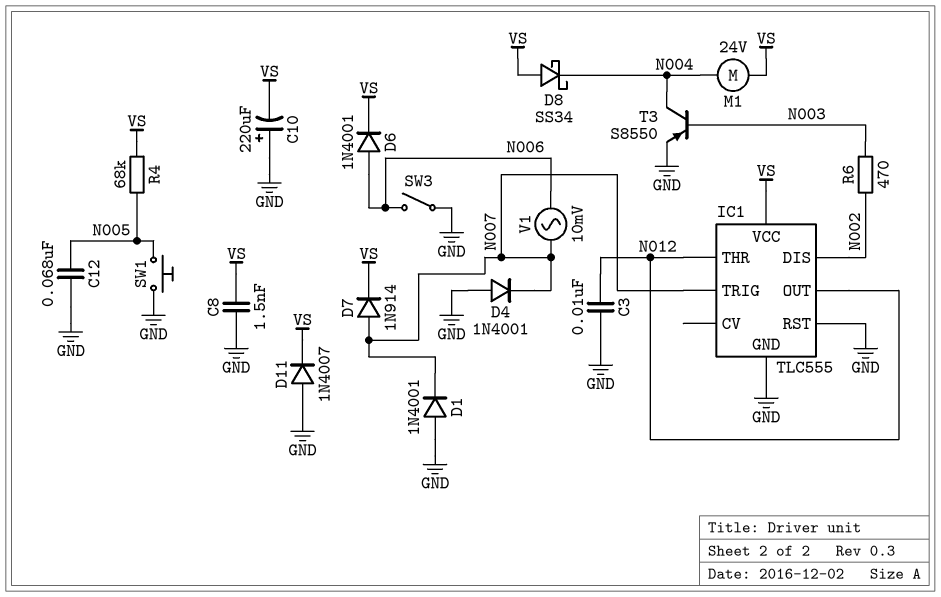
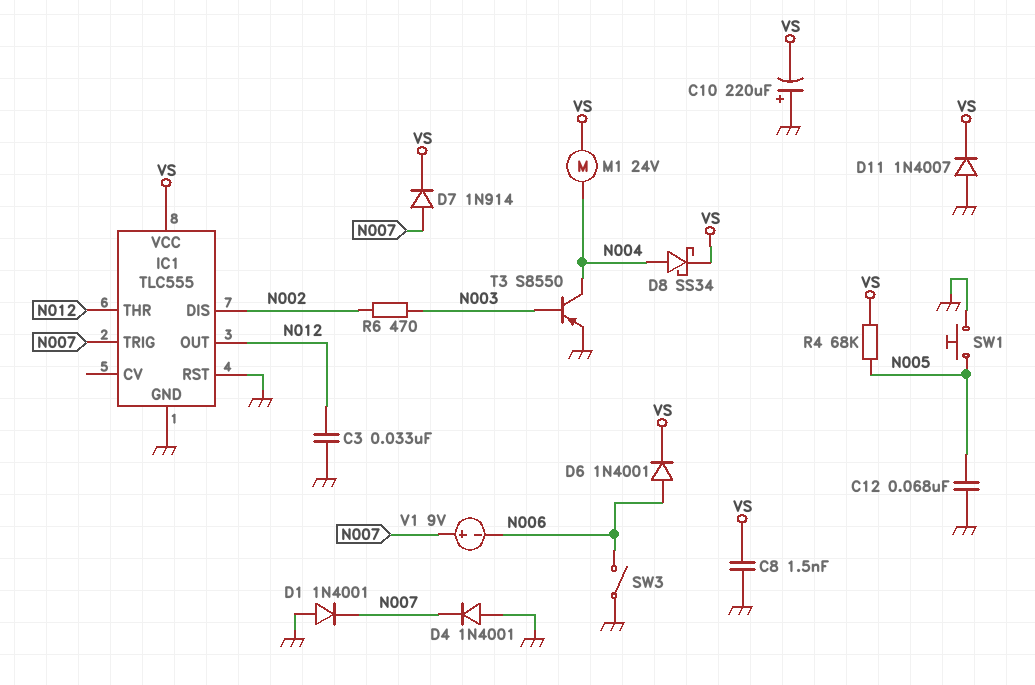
C3: 10nF (GND, N012) -> 33nF (GND, N012)
D8: schottky SS34 (A VS, K N004) -> schottky SS34 (A N004, K VS)
V1: AC 10mV (N006, N007) -> 9V (plus N007, minus N006)

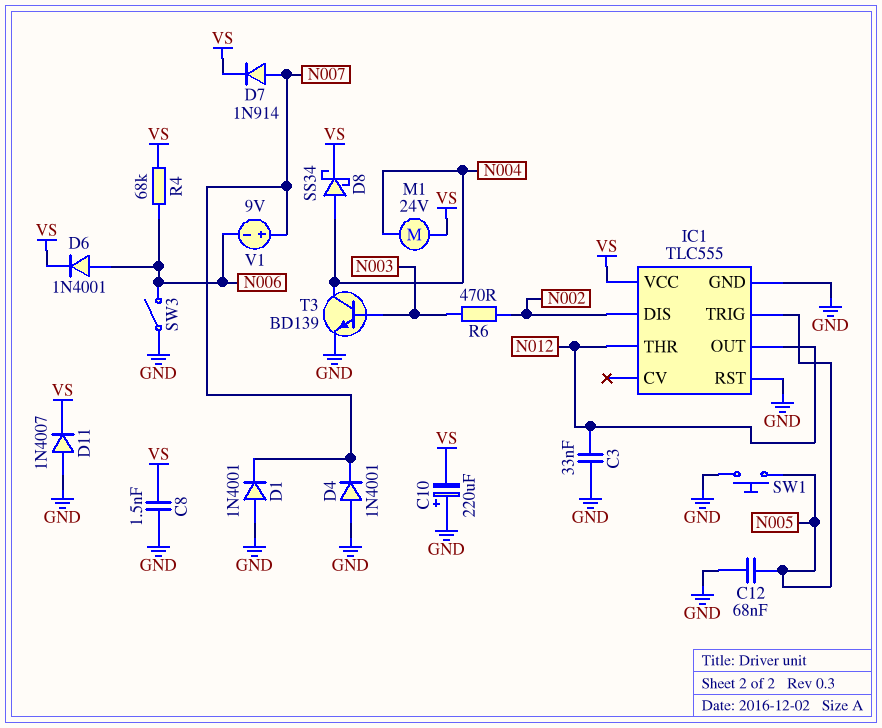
IC1 pin TRIG: N007 -> N005
R4: 68k (N005, VS) -> 68k (N006, VS)
T3: PNP S8550 (B N003, C N004, E GND) -> NPN BD139 (B N003, C N004, E GND)

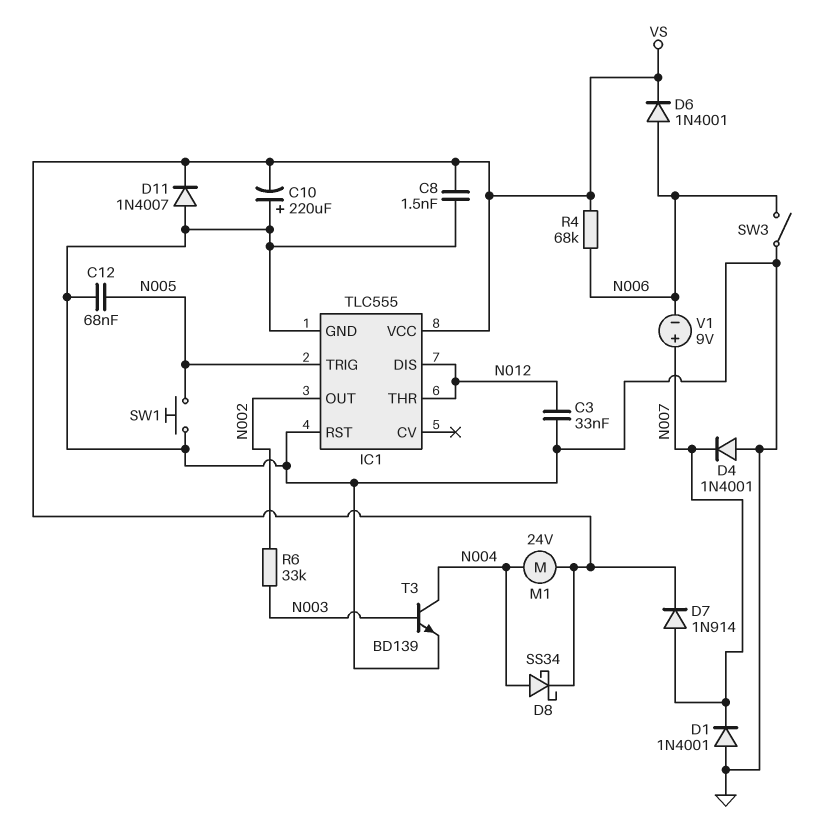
IC1 pin DIS: N002 -> N012
IC1 pin OUT: N012 -> N002
R6: 470 (N002, N003) -> 33k (N002, N003)

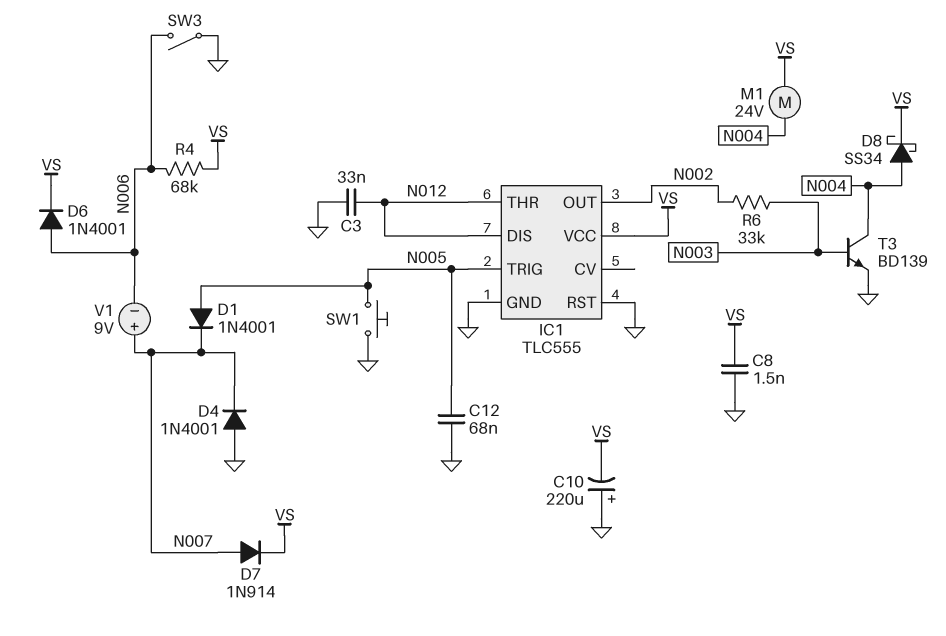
D1: diode 1N4001 (A GND, K N007) -> diode 1N4001 (A N005, K N007)
D11: diode 1N4007 (A GND, K VS) -> none

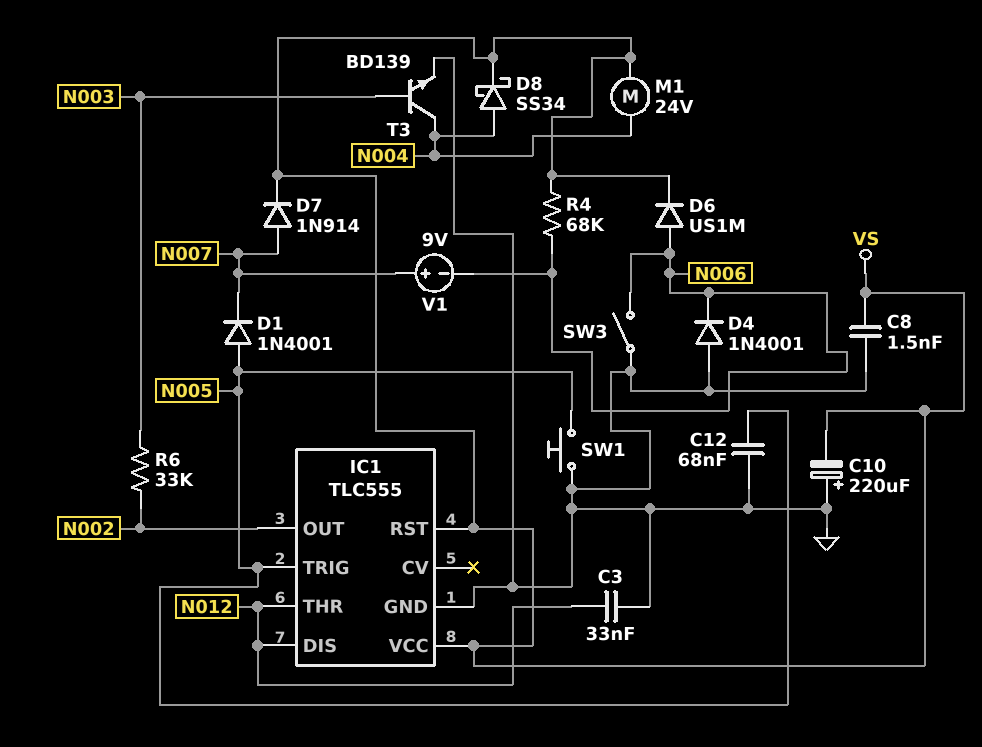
D4: diode 1N4001 (A GND, K N007) -> diode 1N4001 (A GND, K N006)
D6: diode 1N4001 (A N006, K VS) -> diode US1M (A N006, K VS)
IC1 pin RST: GND -> VS

